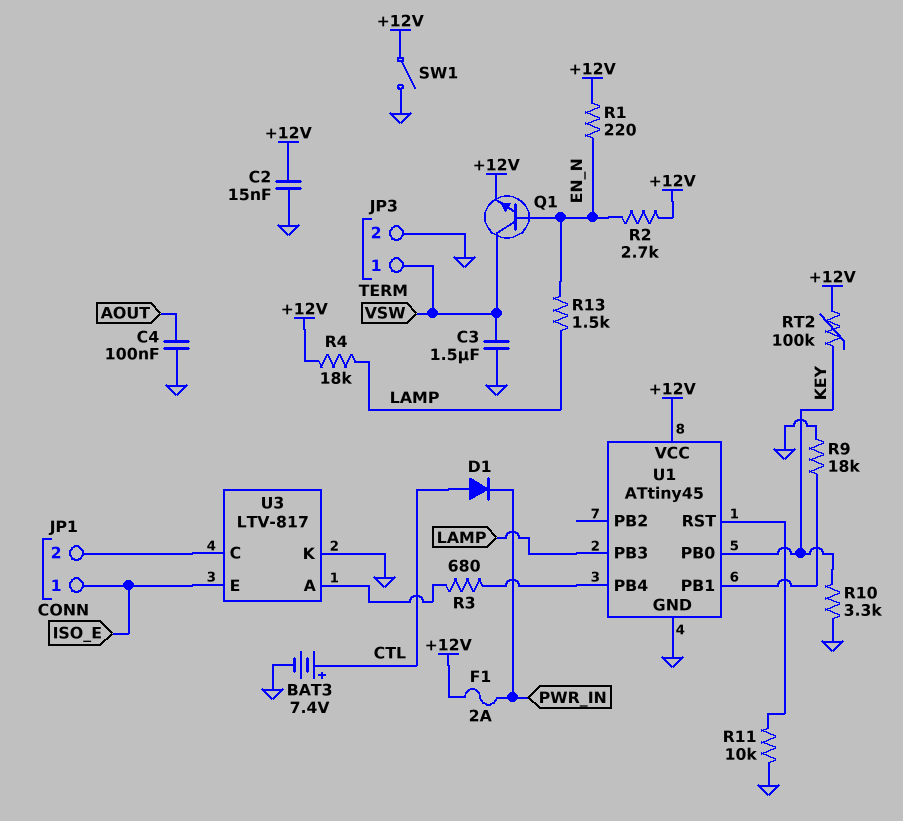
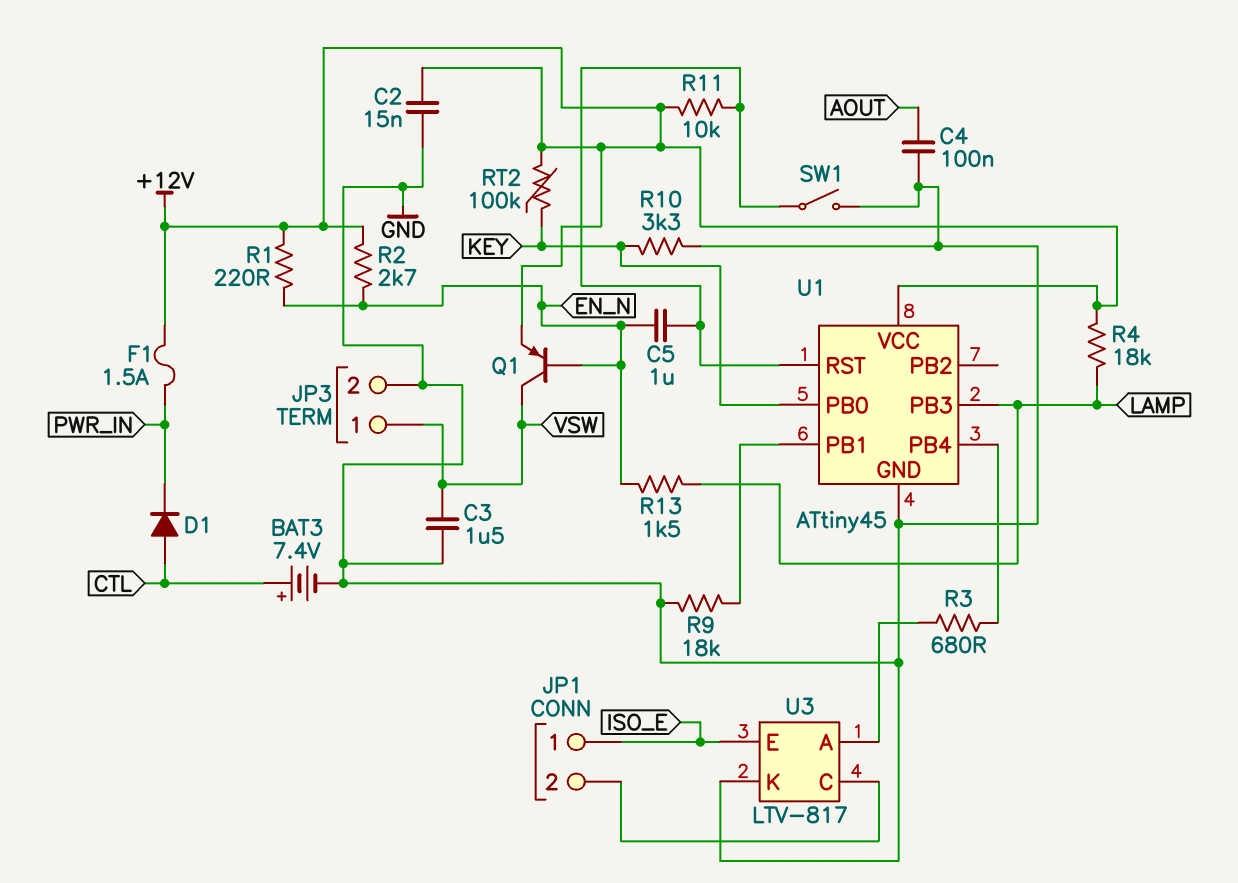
C5: none -> 1uF (EN_N, U1/RST)
F1: 2A (+12V, PWR_IN) -> 1.5A (+12V, PWR_IN)
Q1: NPN (B EN_N, C VSW, E +12V) -> PNP (B EN_N, C VSW, E +12V)
R11: 10k (GND, U1/RST) -> 10k (+12V, U1/RST)
SW1: switch (+12V, GND) -> switch (GND, U1/RST)

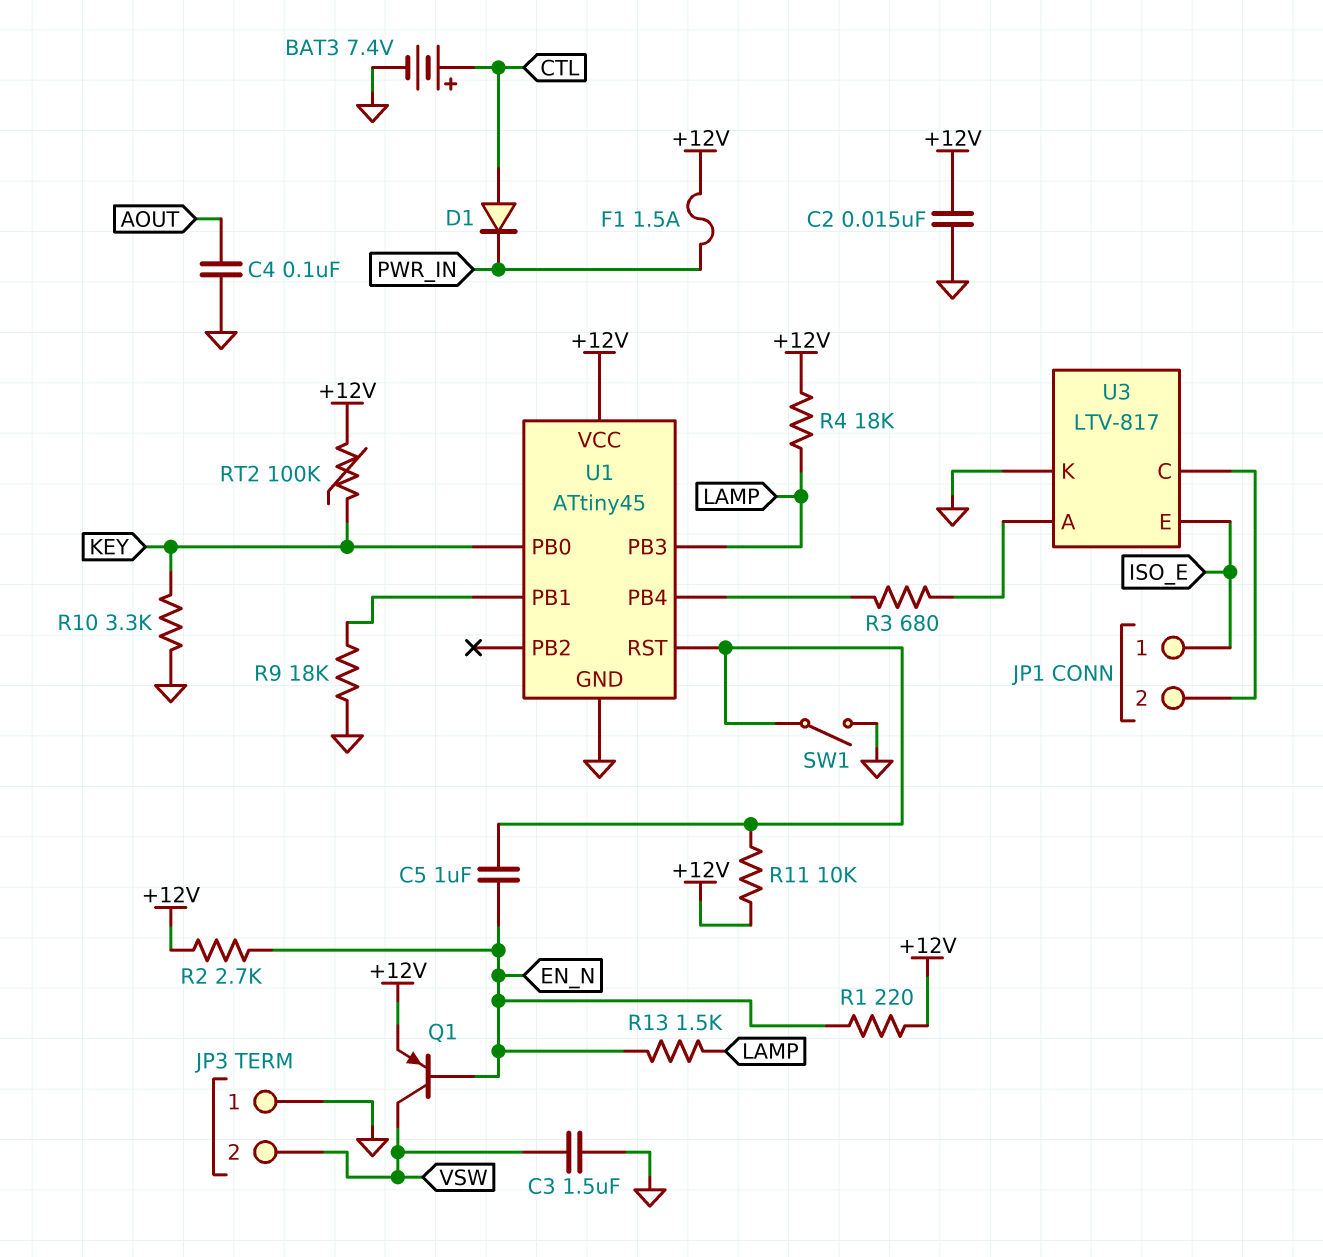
JP3 pin 1: VSW -> GND
JP3 pin 2: GND -> VSW

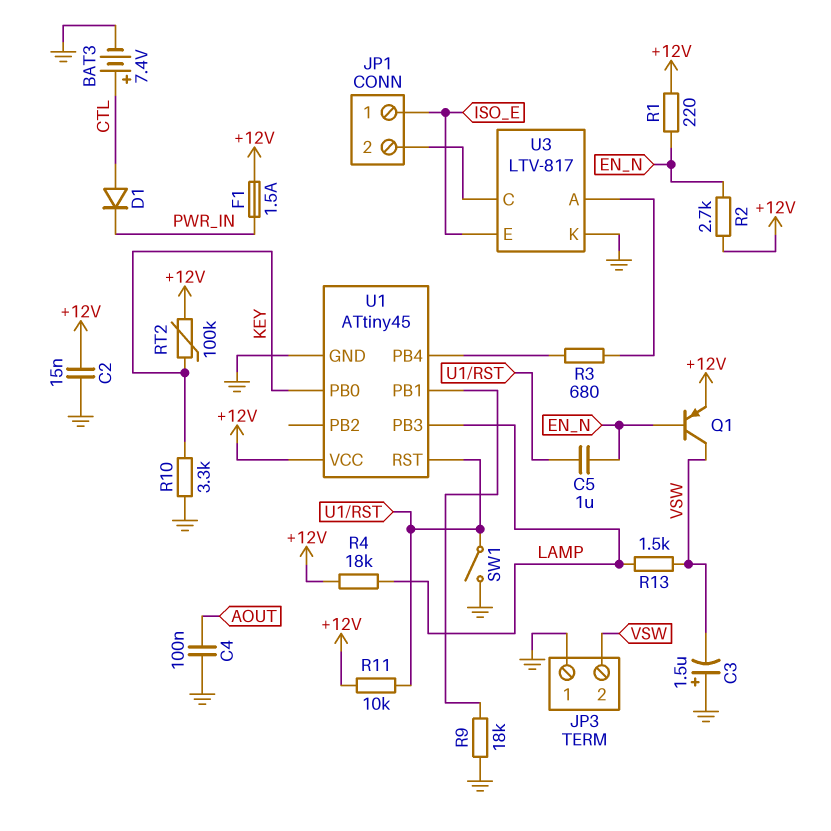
C3: 1.5uF (GND, VSW) -> 1.5uF (plus GND, minus VSW)
R13: 1.5k (EN_N, LAMP) -> 1.5k (LAMP, VSW)

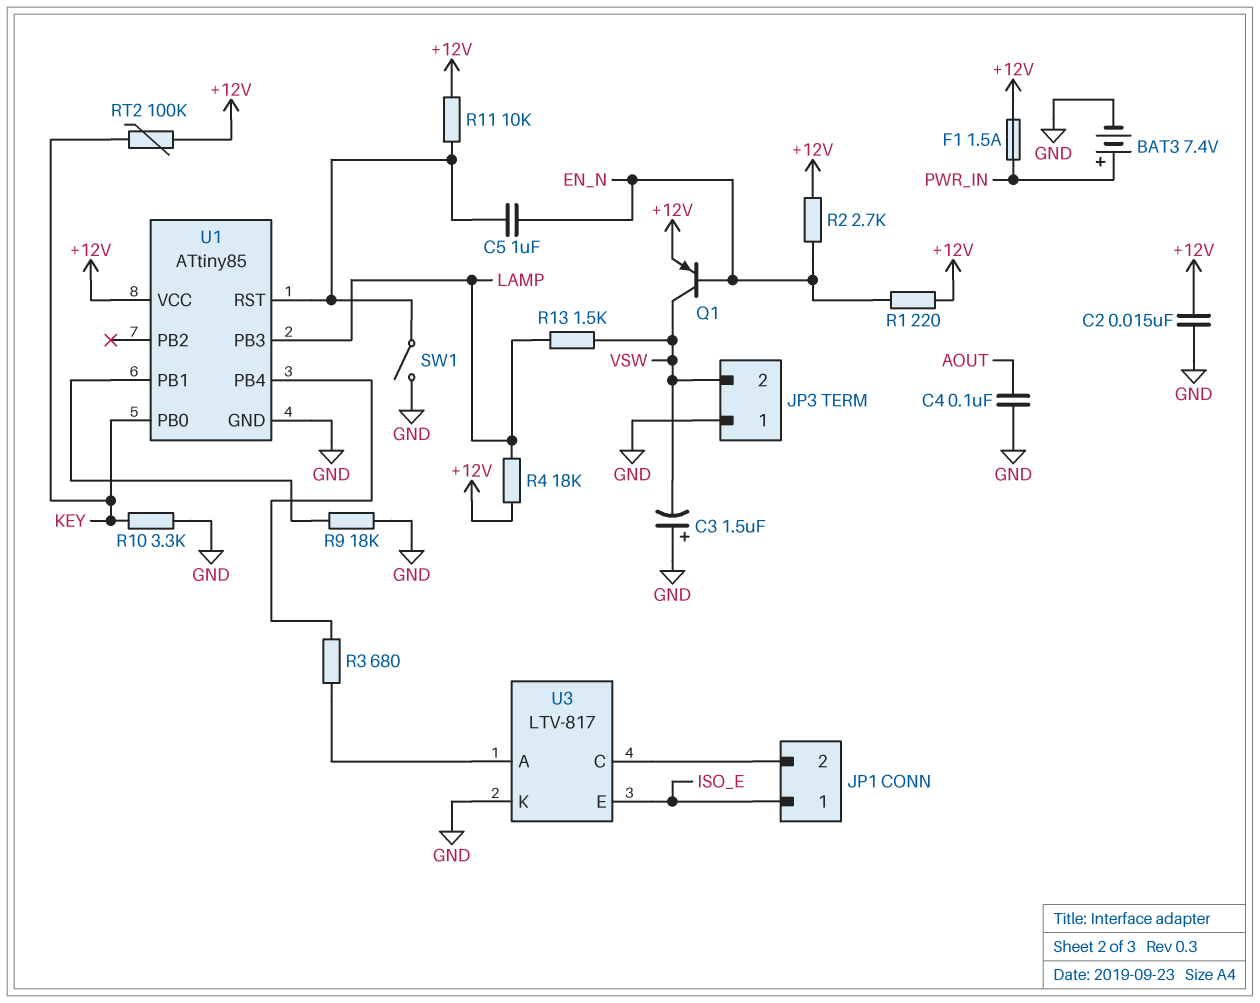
BAT3: 7.4V (plus CTL, minus GND) -> 7.4V (plus PWR_IN, minus GND)
D1: diode (A CTL, K PWR_IN) -> none
U1: ATtiny45 -> ATtiny85

